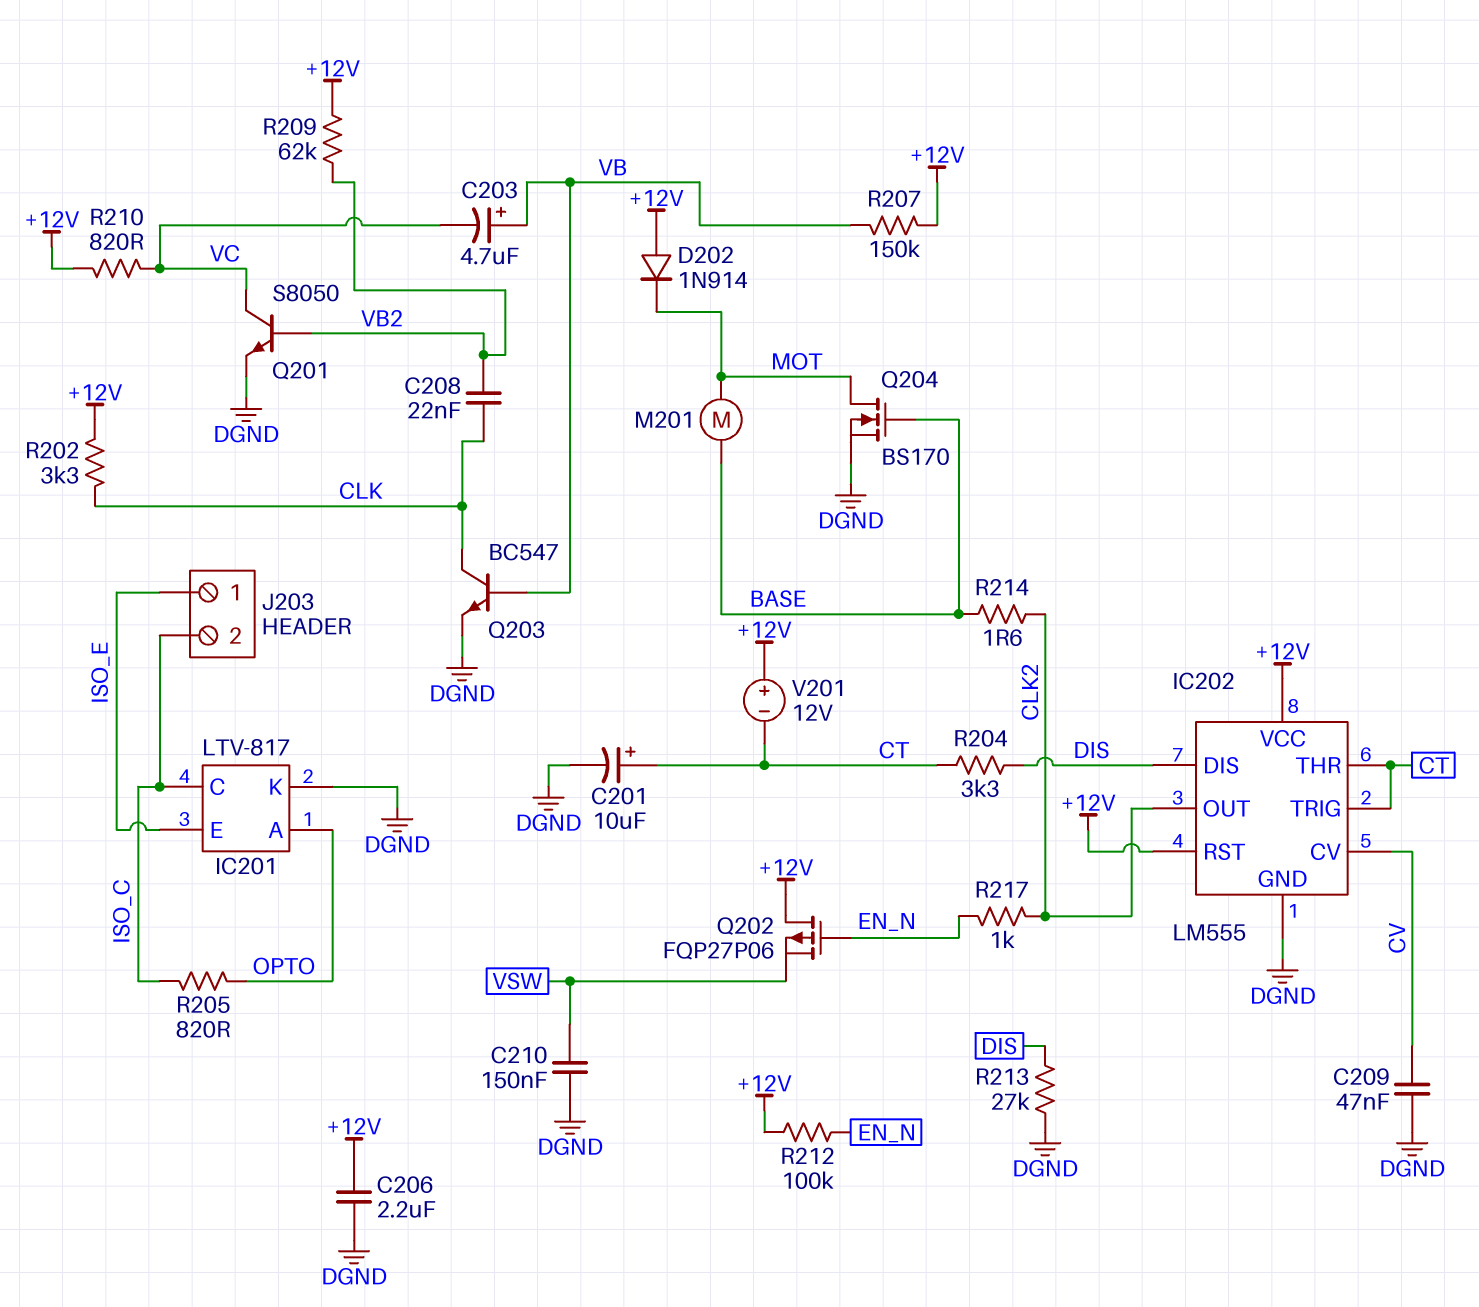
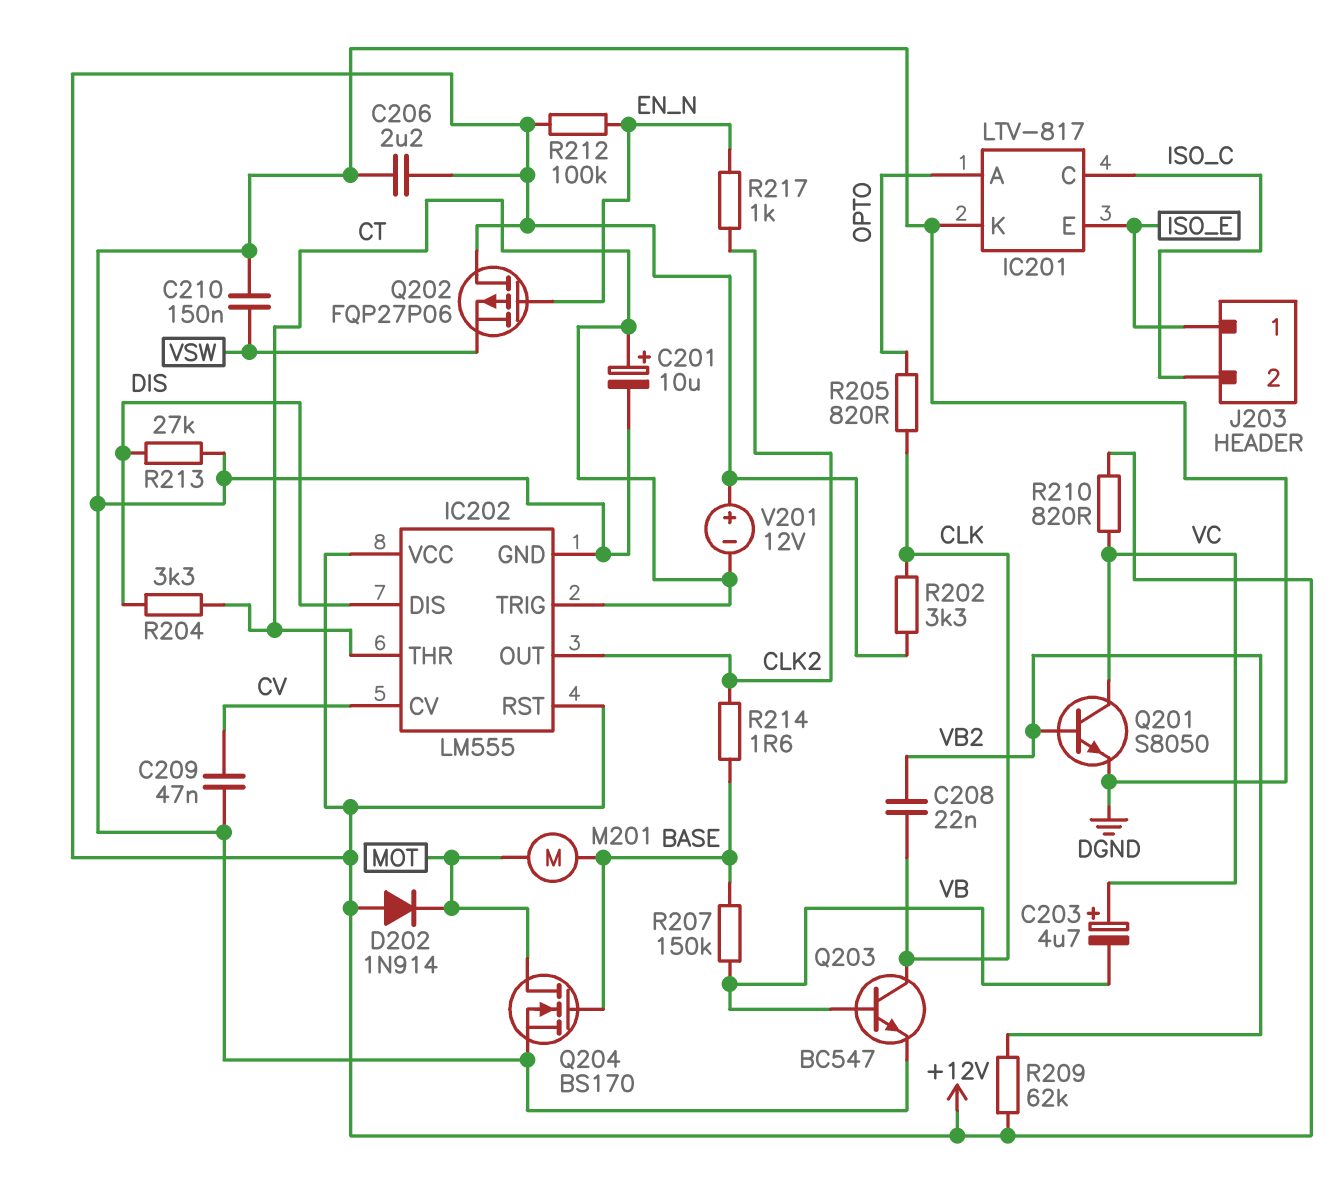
C203: 4.7uF (plus VB, minus VC) -> 4.7uF (plus VC, minus VB)
R205: 820 (ISO_C, OPTO) -> 820 (CLK, OPTO)
R207: 150k (+12V, VB) -> 150k (BASE, VB)

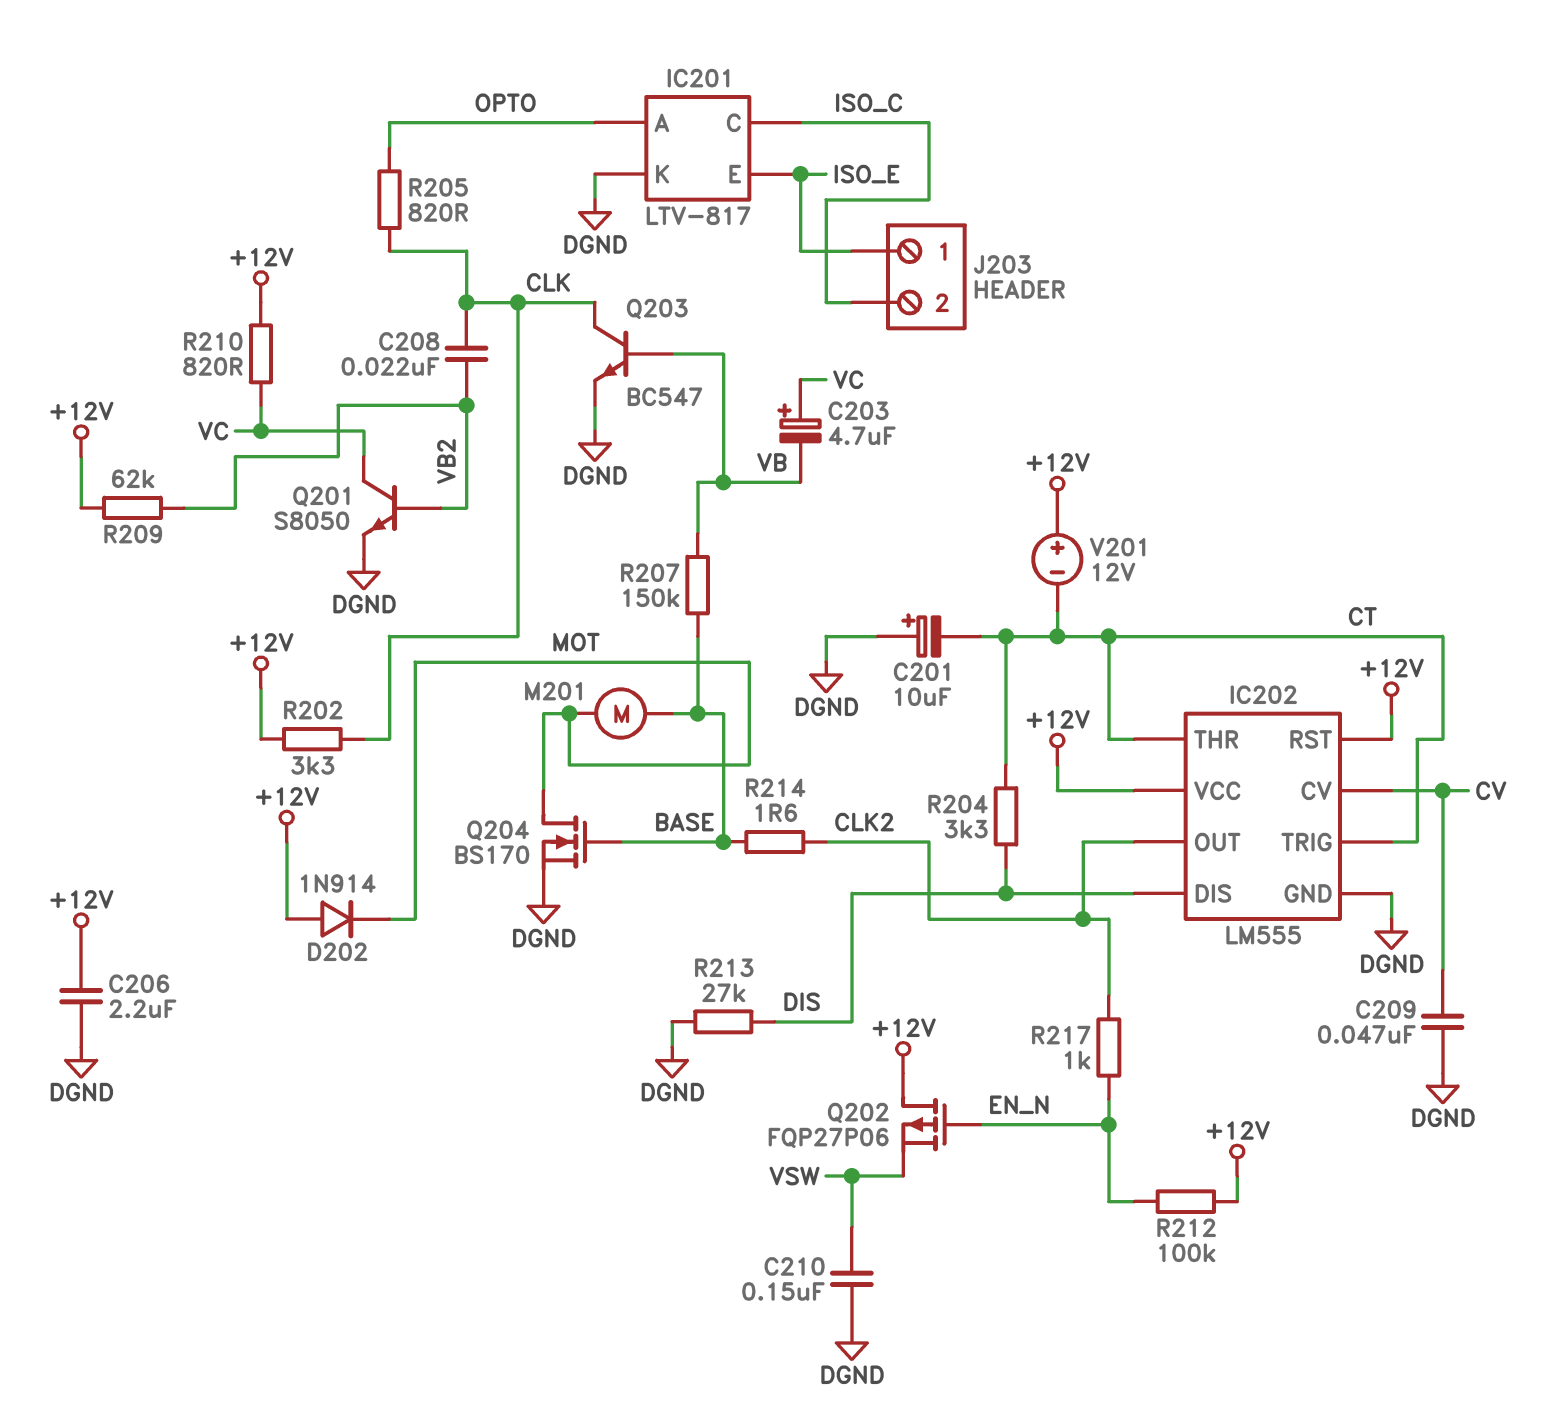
C201: 10uF (plus CT, minus DGND) -> 10uF (plus DGND, minus CT)

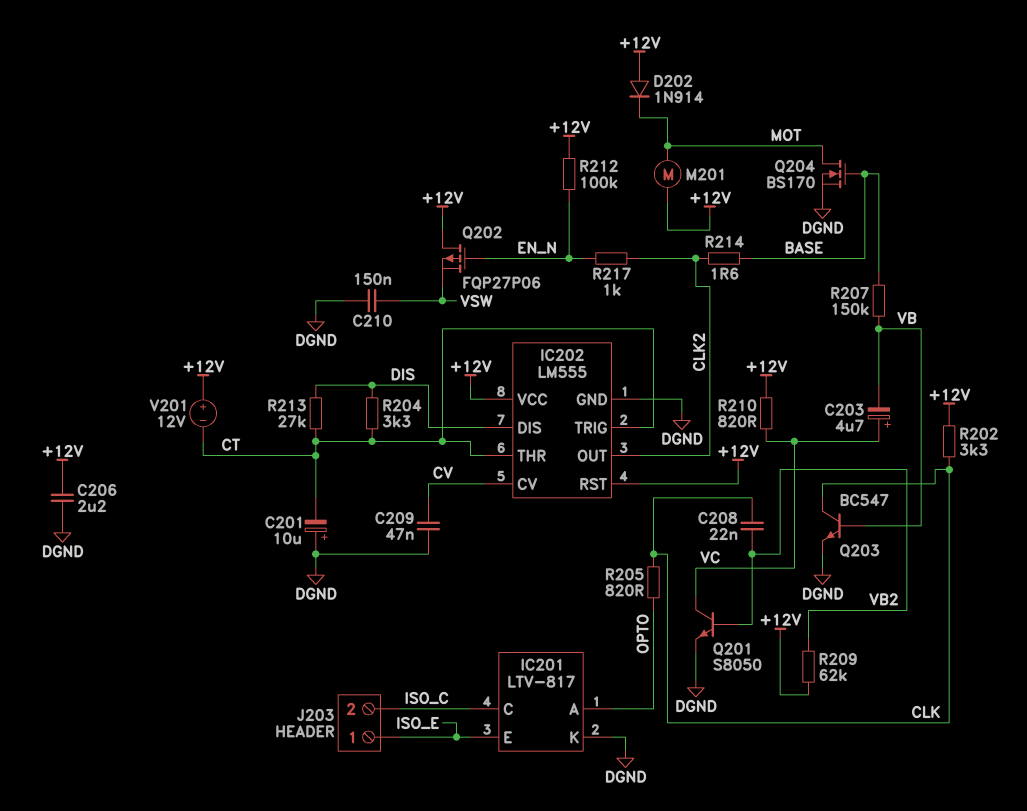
M201: motor (BASE, MOT) -> motor (+12V, MOT)
R213: 27k (DGND, DIS) -> 27k (CT, DIS)

